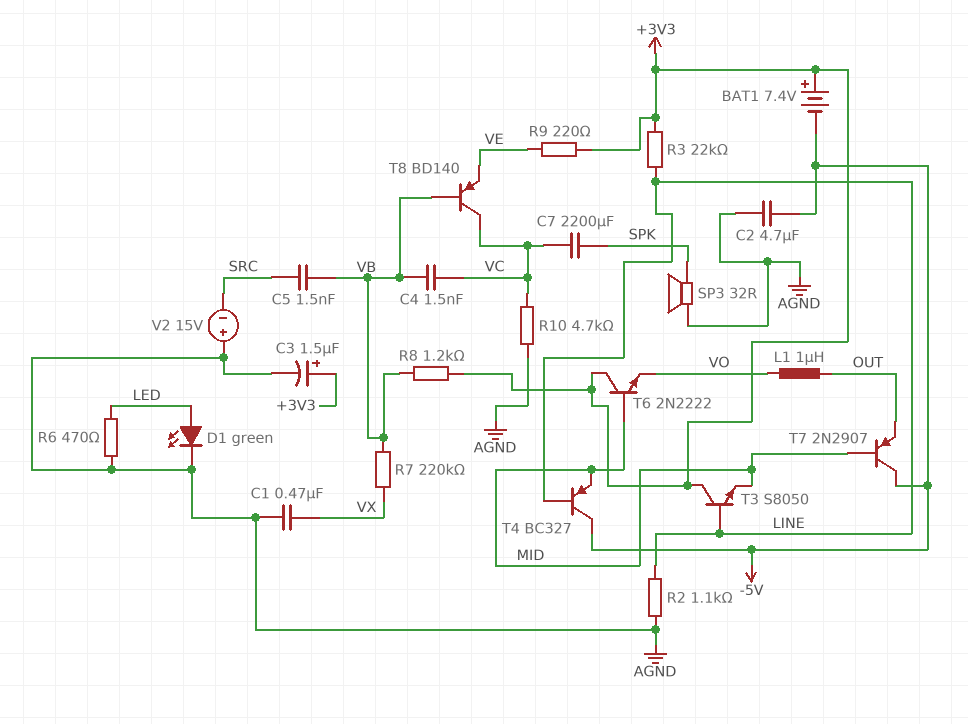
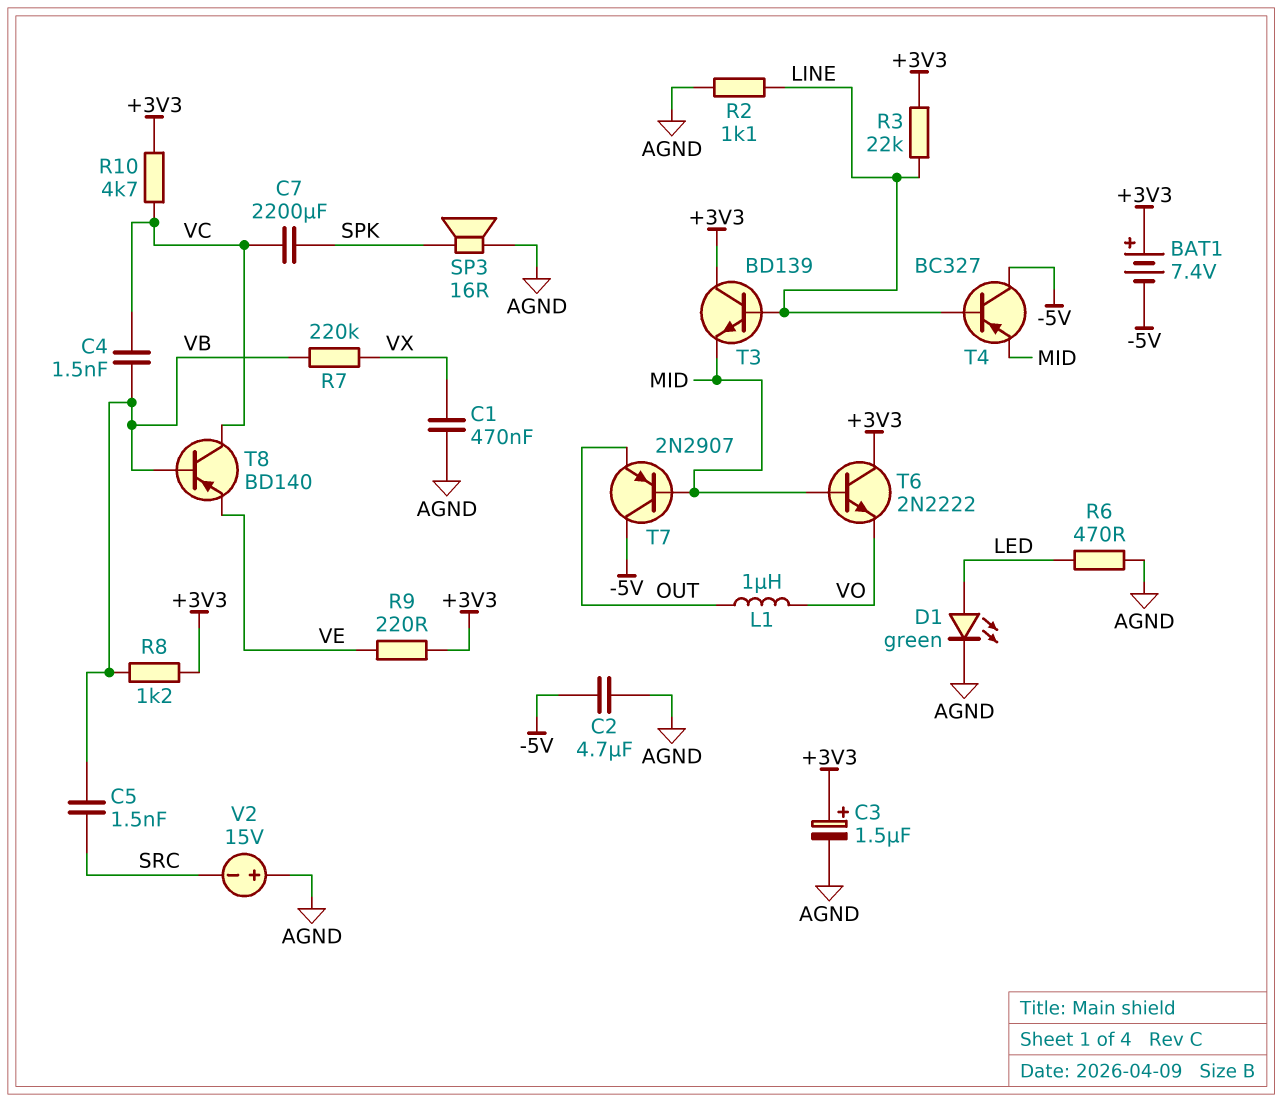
R10: 4.7k (AGND, VC) -> 4.7k (+3V3, VC)
SP3: speaker 32R (AGND, SPK) -> speaker 16R (AGND, SPK)
T3: NPN S8050 (B LINE, C +3V3, E MID) -> NPN BD139 (B LINE, C +3V3, E MID)

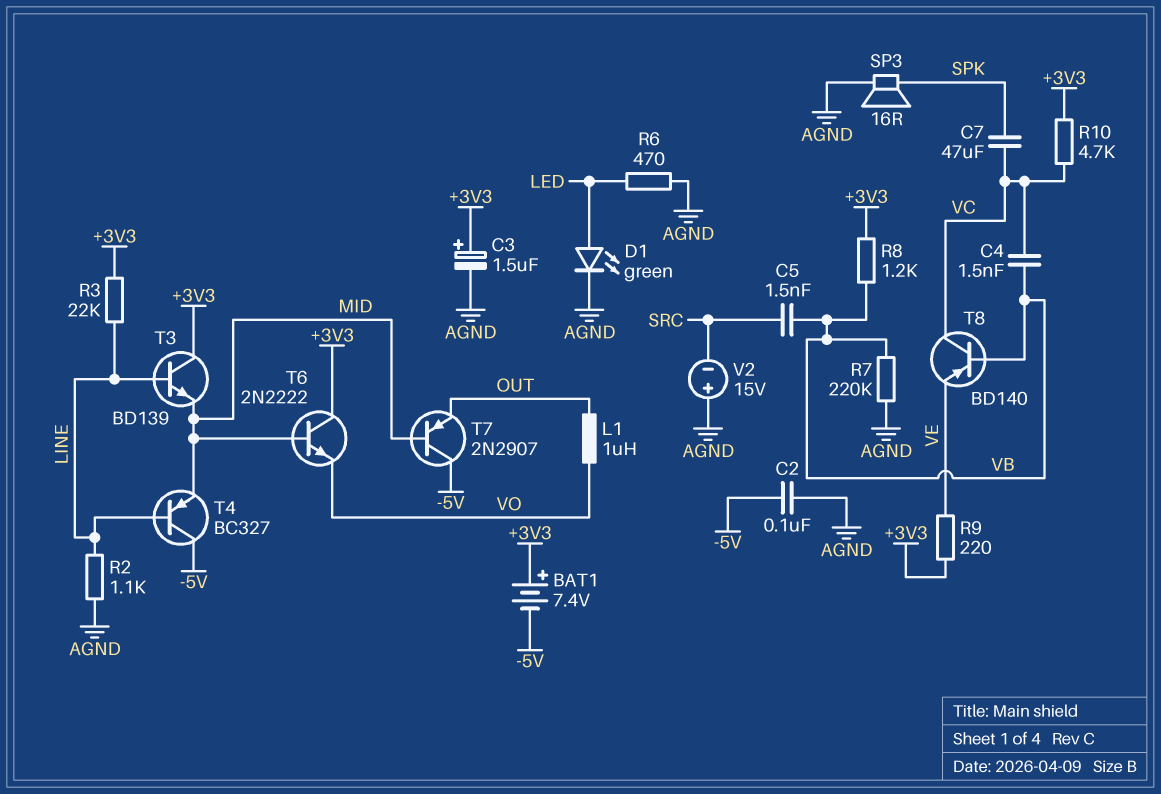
C1: 470nF (AGND, VX) -> none
C2: 4.7uF (-5V, AGND) -> 100nF (-5V, AGND)
C7: 2200uF (SPK, VC) -> 47uF (SPK, VC)
R7: 220k (VB, VX) -> 220k (AGND, VB)

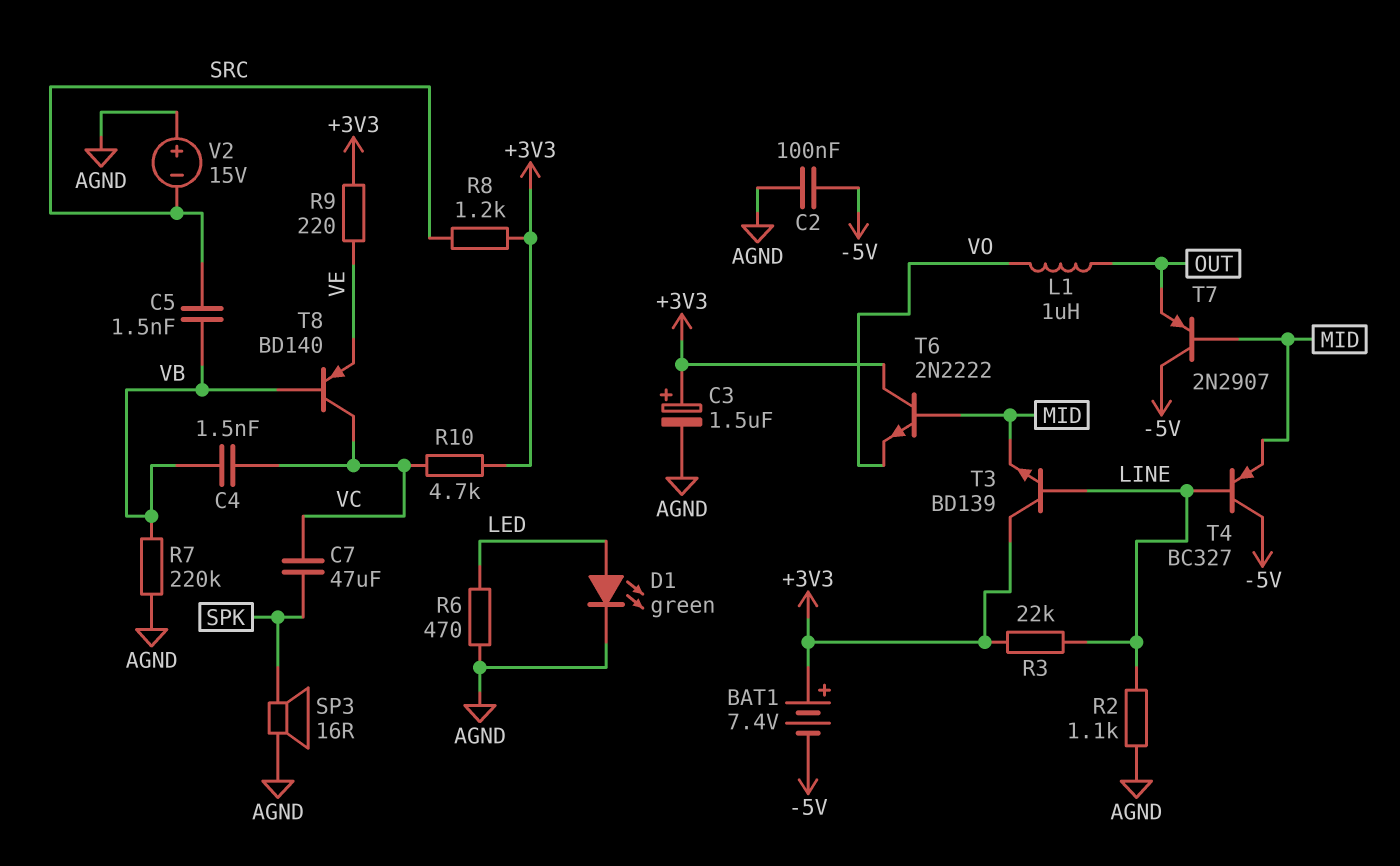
R8: 1.2k (+3V3, VB) -> 1.2k (+3V3, SRC)

